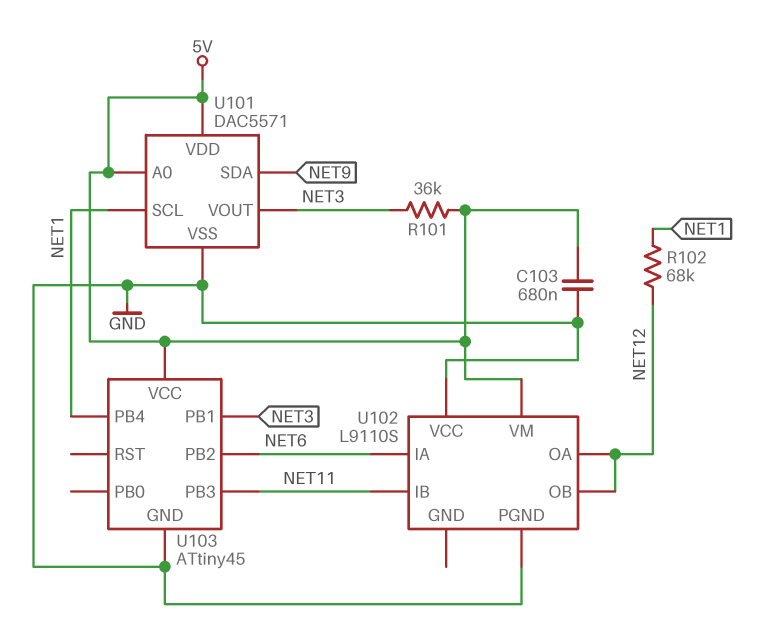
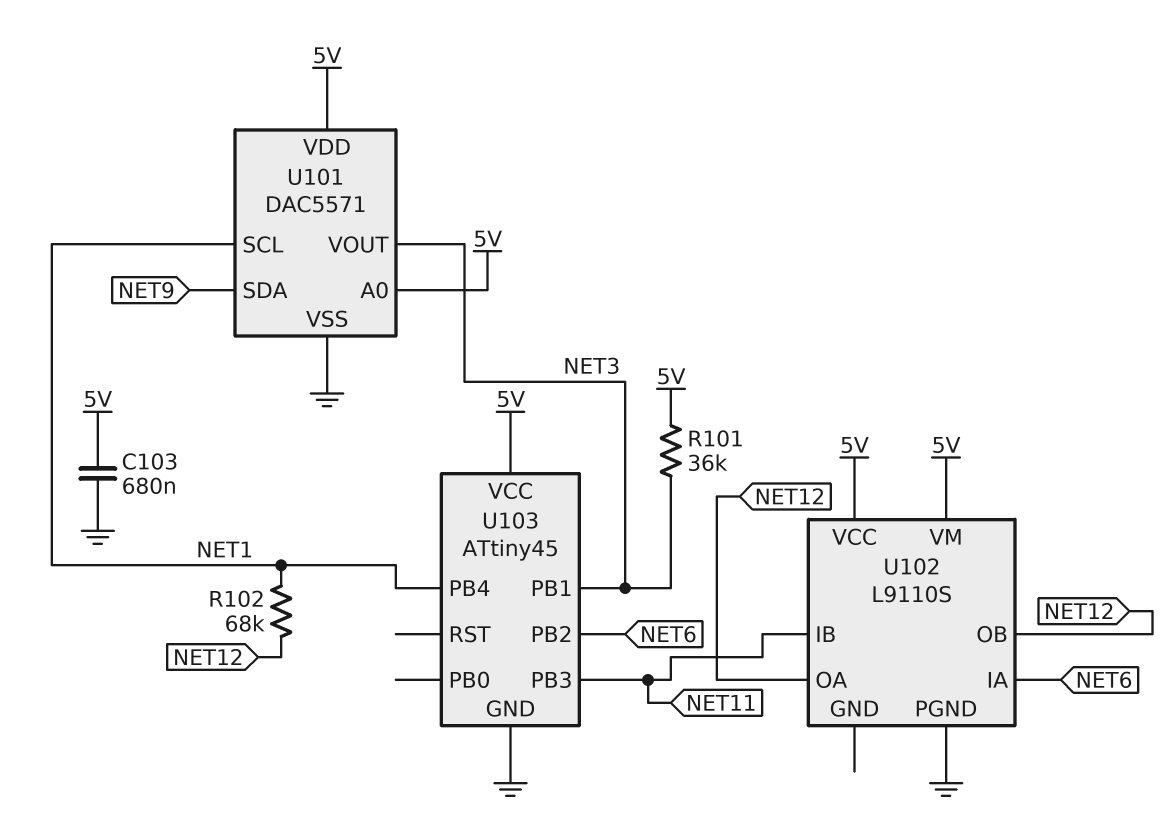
U102 pin VCC: GND -> 5V

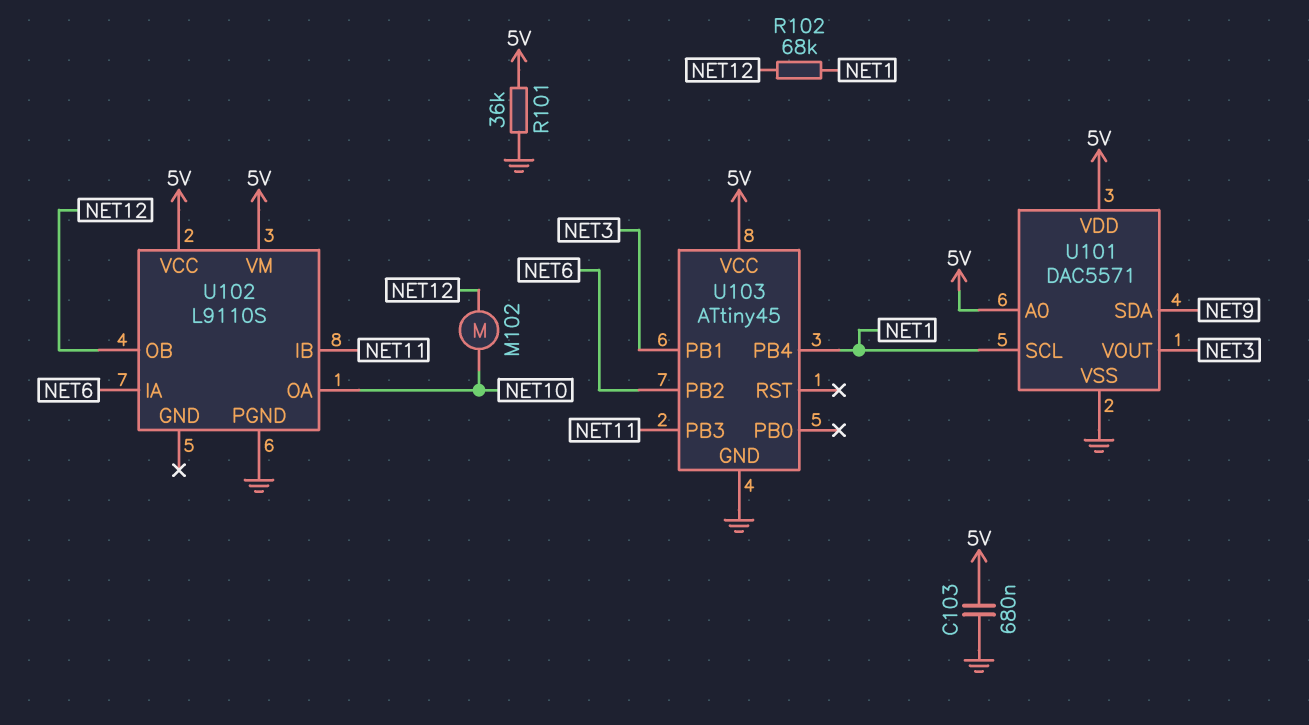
M102: none -> motor (NET10, NET12)
R101: 36k (5V, NET3) -> 36k (5V, GND)
U102 pin OA: NET12 -> NET10

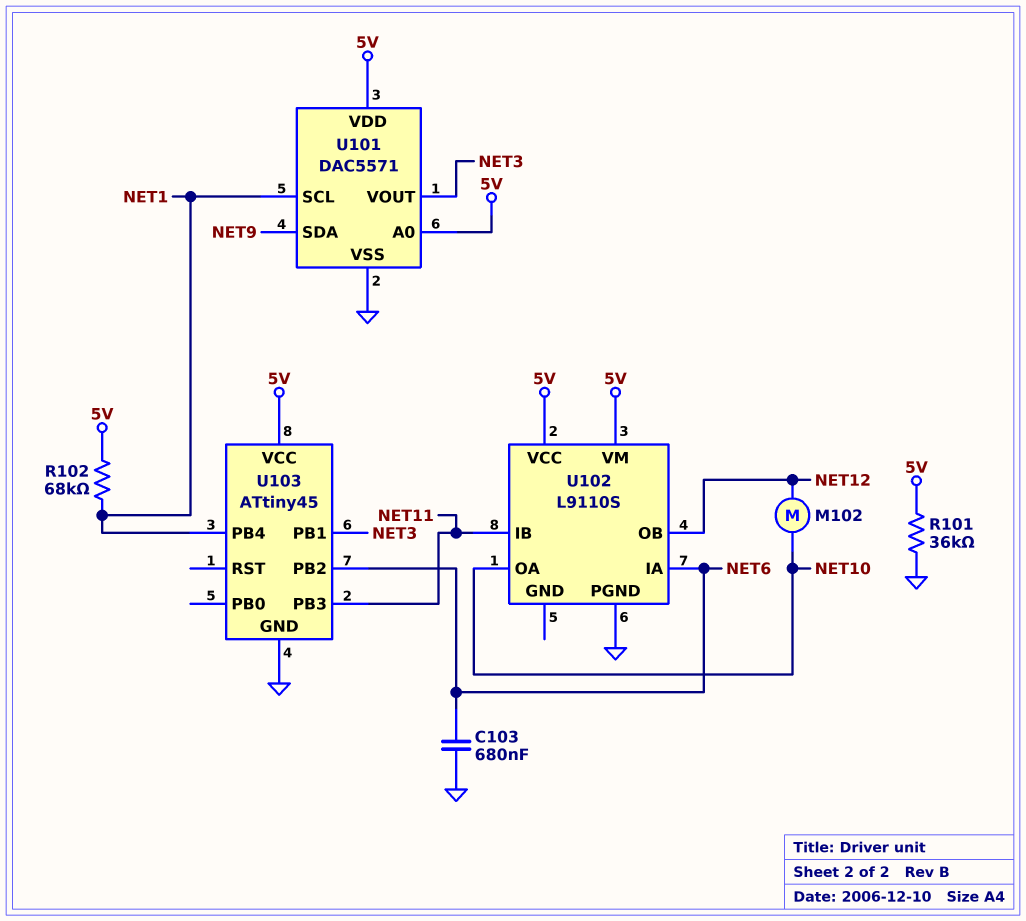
C103: 680nF (5V, GND) -> 680nF (GND, NET6)
R102: 68k (NET1, NET12) -> 68k (5V, NET1)

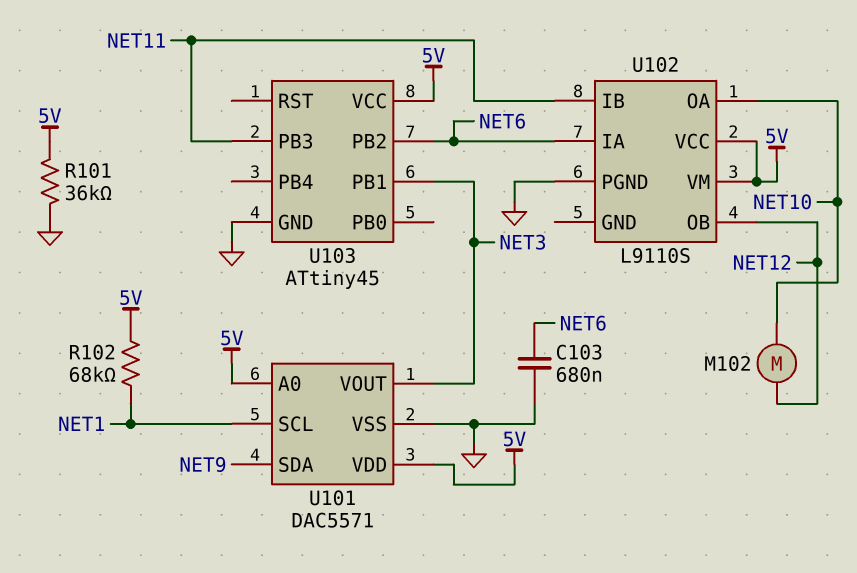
U103 pin PB4: NET1 -> none

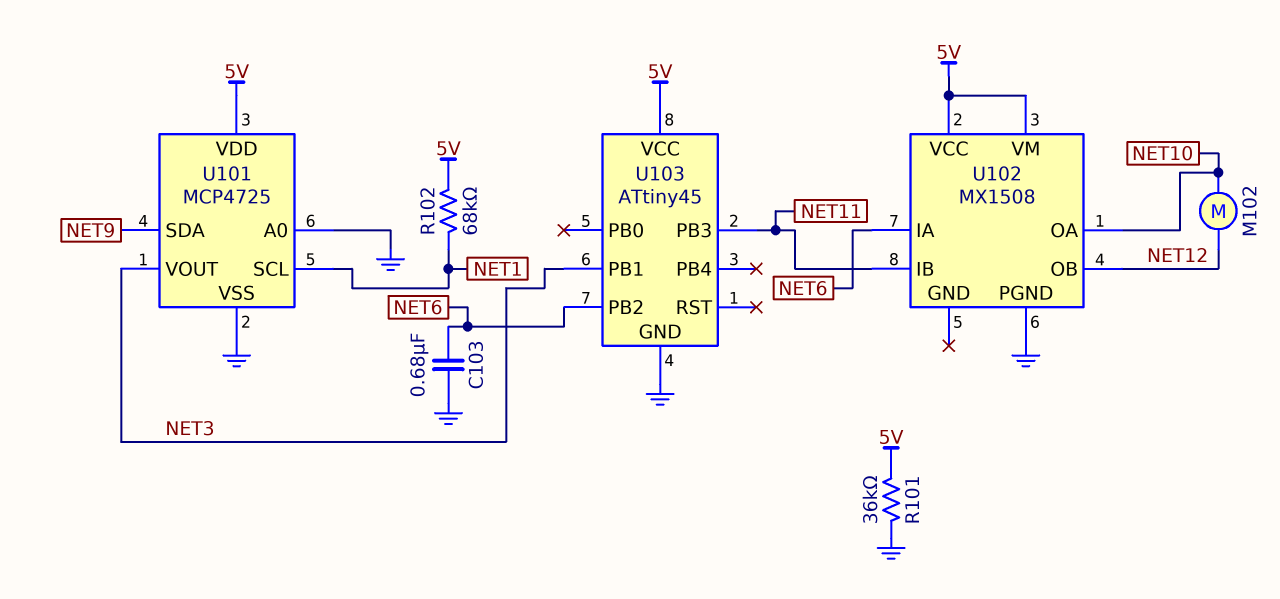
U101: DAC5571 -> MCP4725
U101 pin A0: 5V -> GND
U102: L9110S -> MX1508

